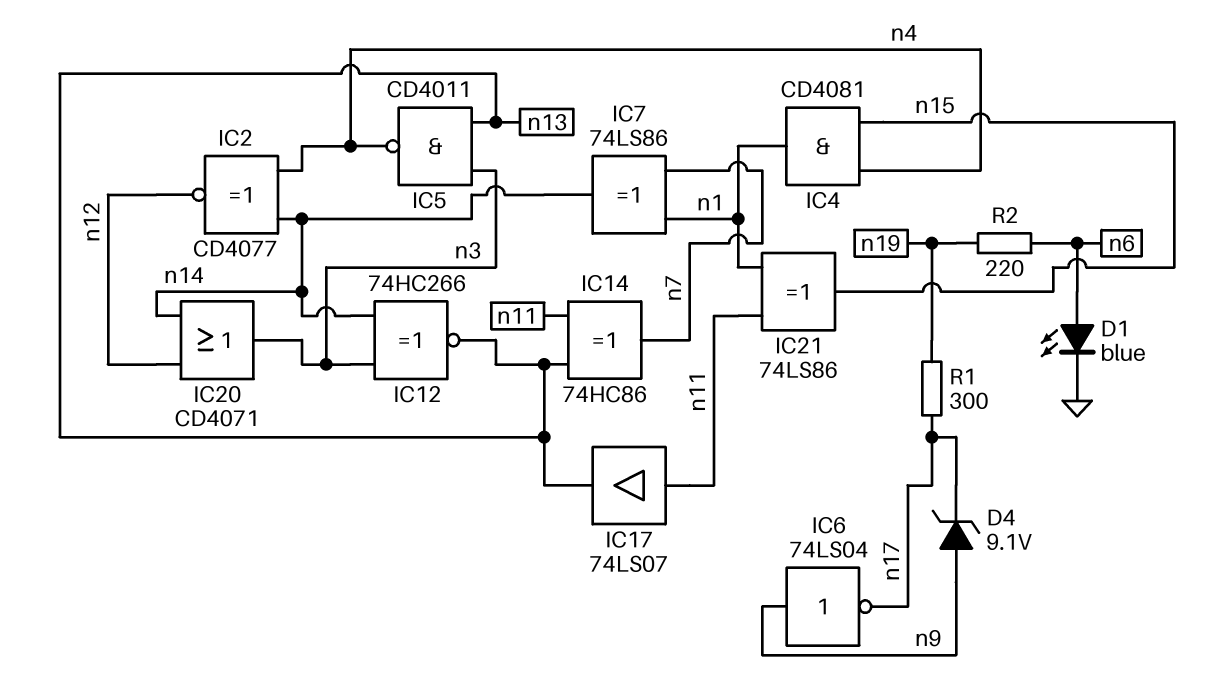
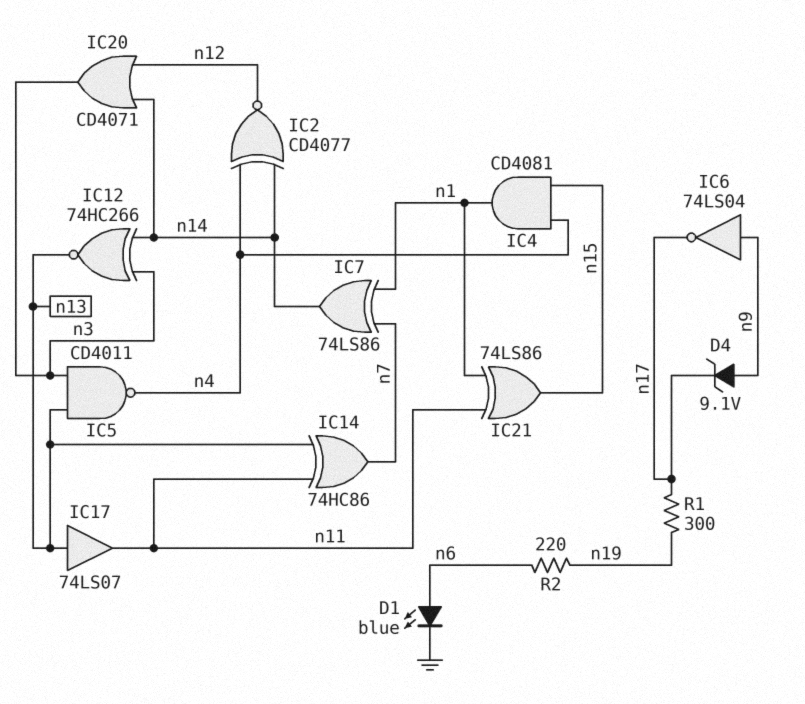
IC17: buffer 74LS07 (in n11, out n13) -> buffer 74LS07 (in n13, out n11)

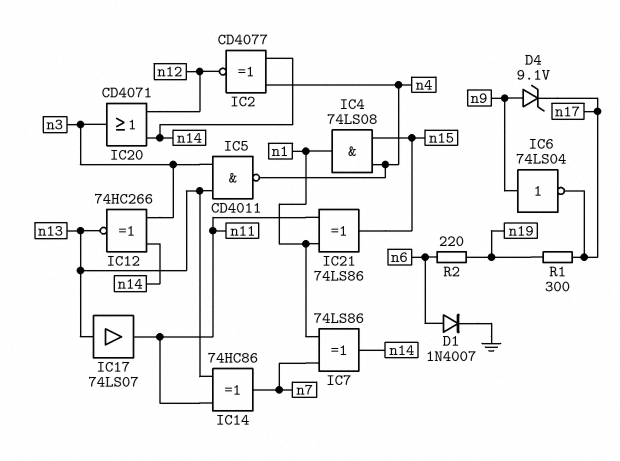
D1: LED blue (A n6, K GND) -> diode 1N4007 (A n6, K GND)
IC4: AND CD4081 (in n4, in n15, out n1) -> AND 74LS08 (in n4, in n15, out n1)

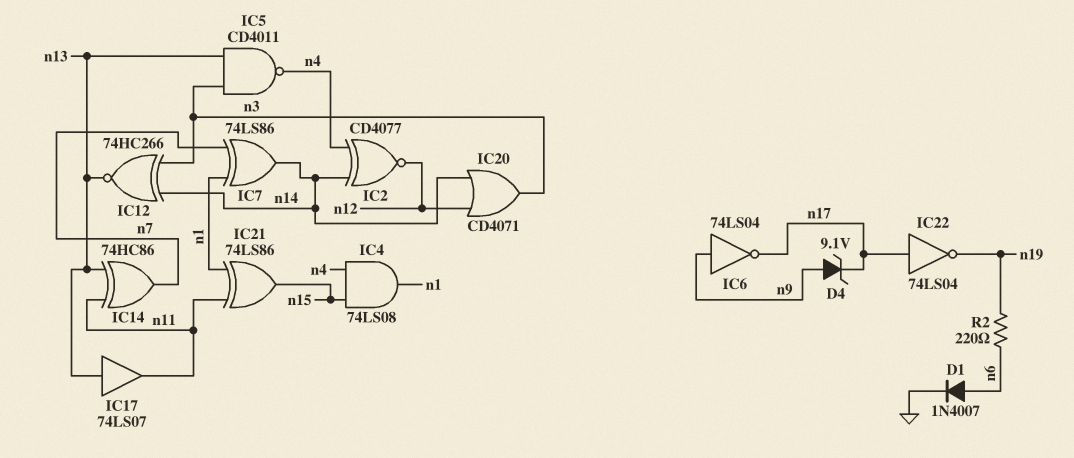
IC22: none -> NOT 74LS04 (in n17, out n19)
R1: 300 (n17, n19) -> none

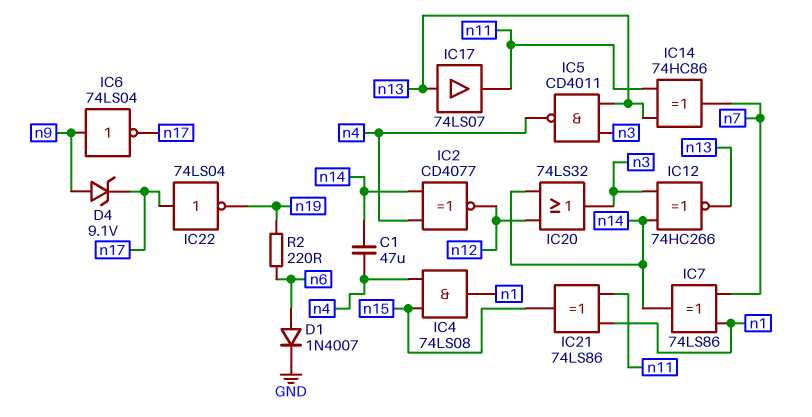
C1: none -> 47uF (n4, n14)
IC20: OR CD4071 (in n12, in n14, out n3) -> OR 74LS32 (in n12, in n14, out n3)

